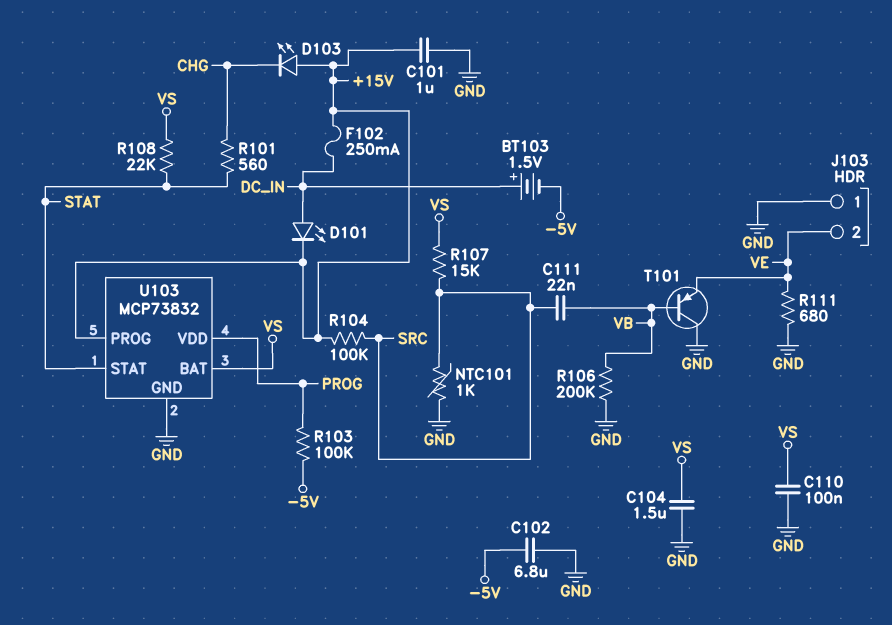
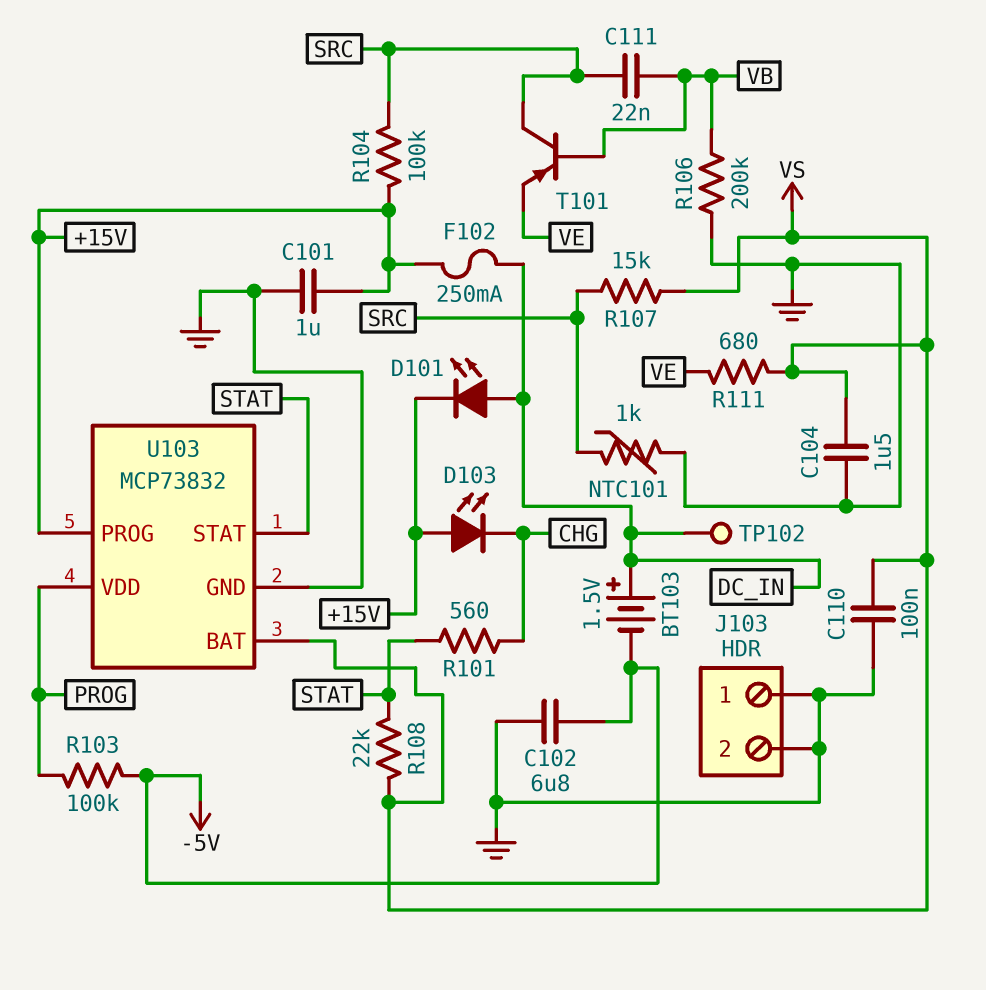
J103 pin 2: VE -> GND
R111: 680 (GND, VE) -> 680 (VE, VS)
T101: PNP (B VB, C GND, E VE) -> PNP (B VB, C SRC, E VE)
TP102: none -> test point (DC_IN)

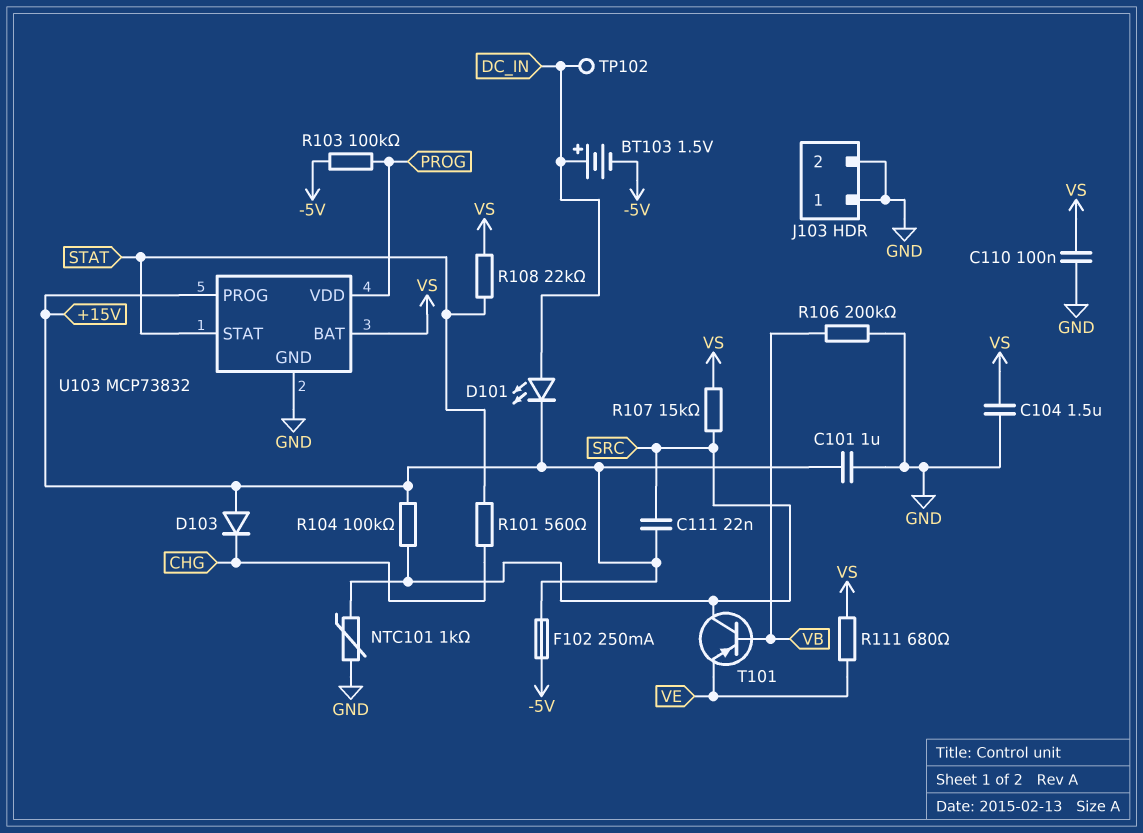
C102: 6.8uF (-5V, GND) -> none
C111: 22nF (SRC, VB) -> 22nF (+15V, SRC)
D103: LED (A +15V, K CHG) -> diode (A +15V, K CHG)
F102: 250mA (+15V, DC_IN) -> 250mA (+15V, -5V)

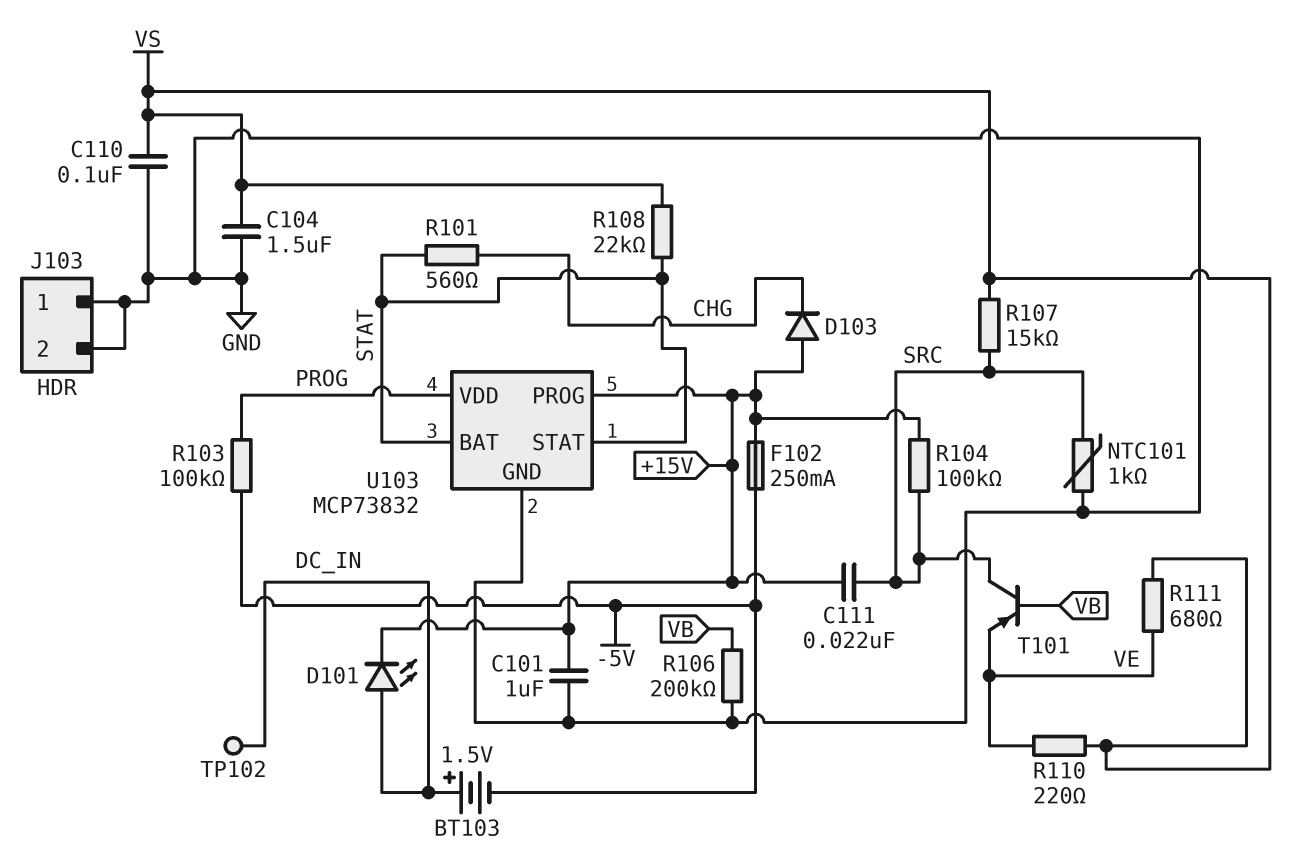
R110: none -> 220 (VE, VS)
U103 pin BAT: VS -> STAT

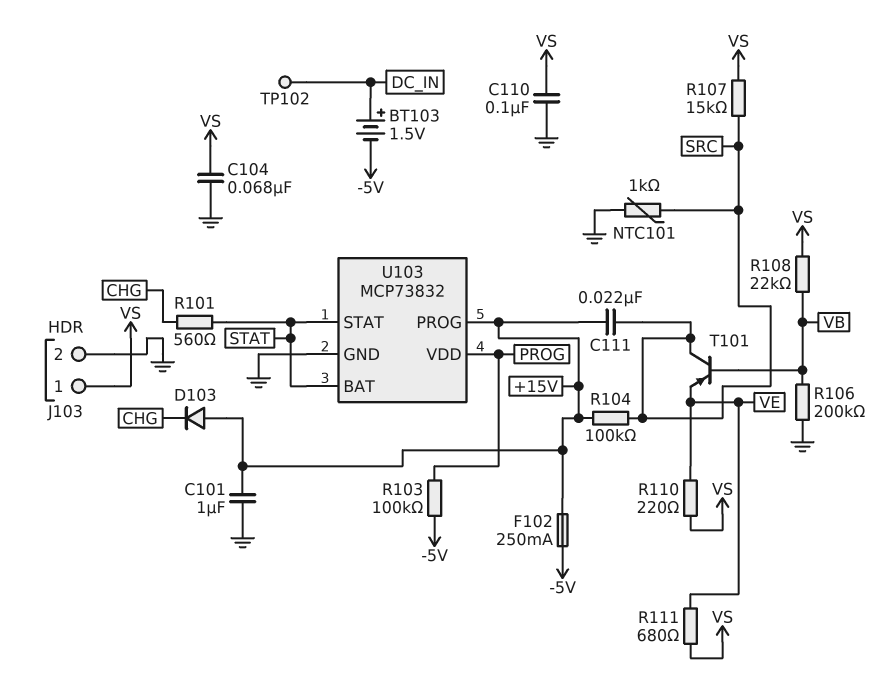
C104: 1.5uF (GND, VS) -> 68nF (GND, VS)
D101: LED (A DC_IN, K +15V) -> none
J103 pin 1: GND -> VS
R108: 22k (STAT, VS) -> 22k (VB, VS)

